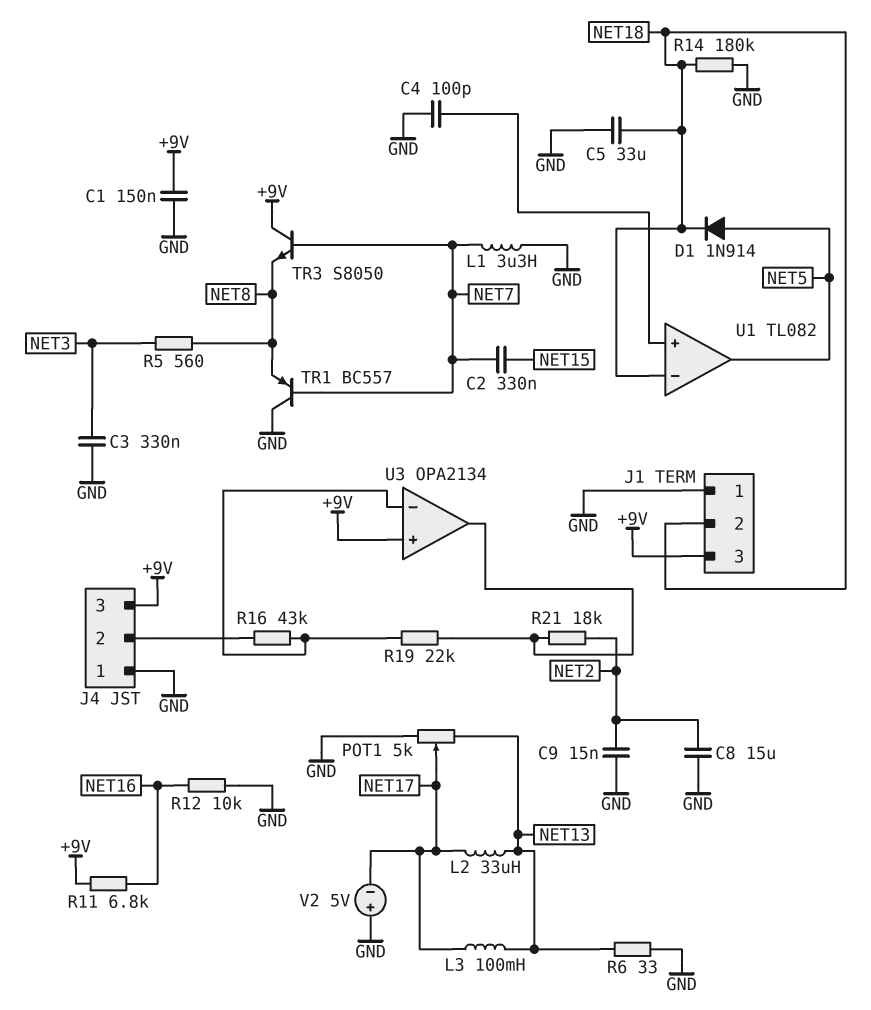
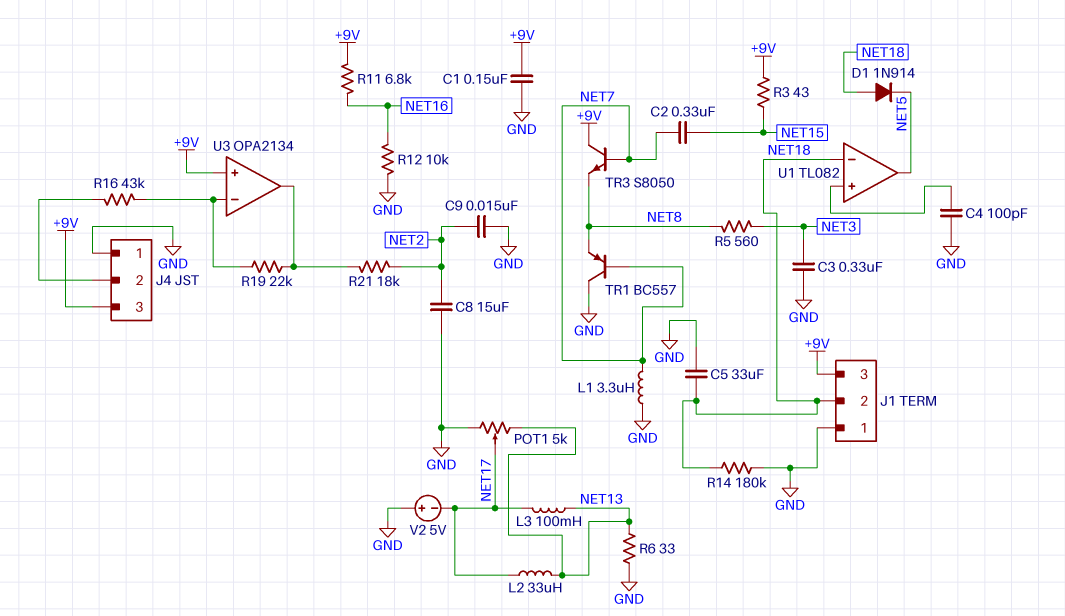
D1: diode 1N914 (A NET5, K NET18) -> diode 1N914 (A NET18, K NET5)
R3: none -> 43 (+9V, NET15)

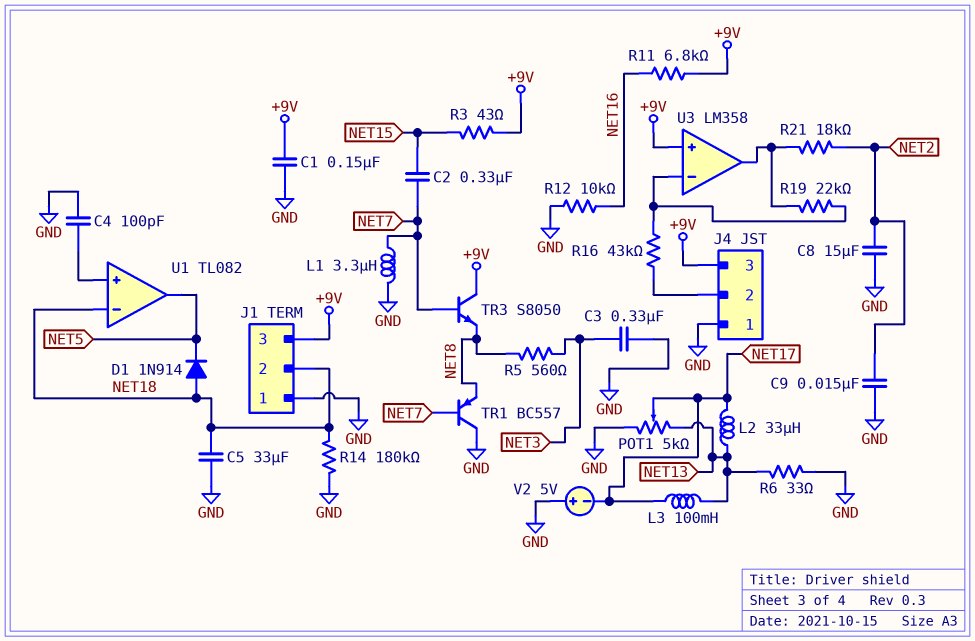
U3: OPA2134 -> LM358

